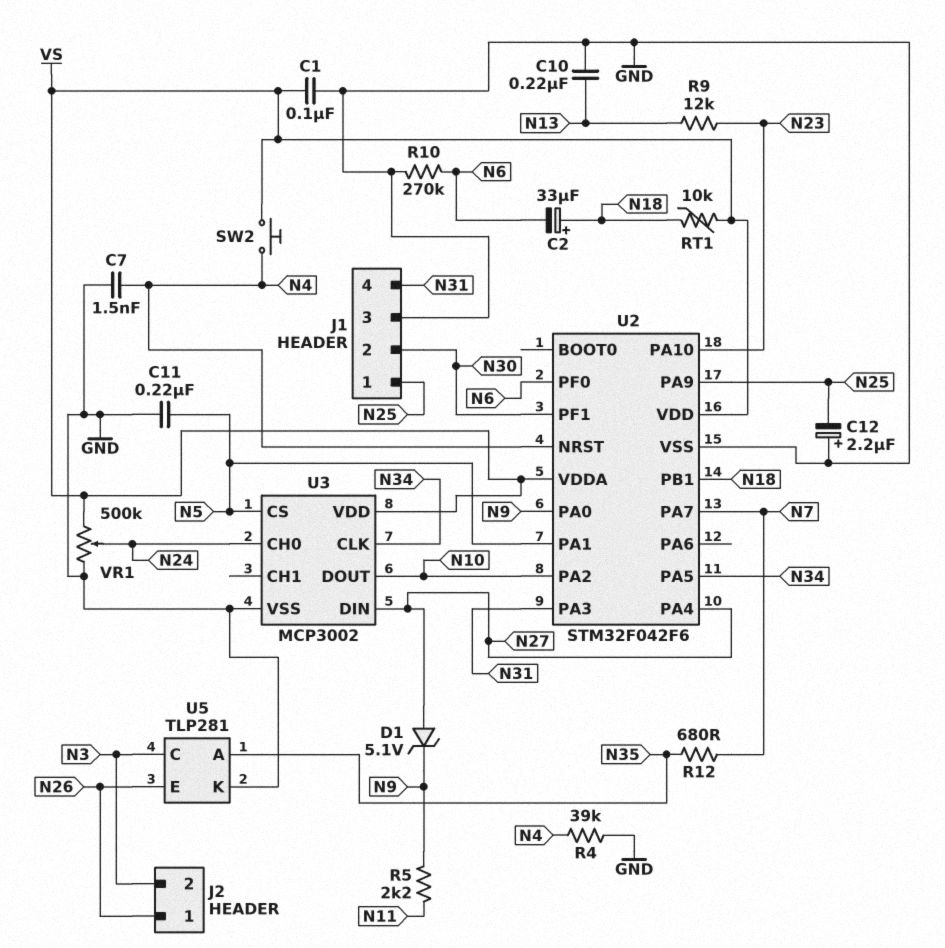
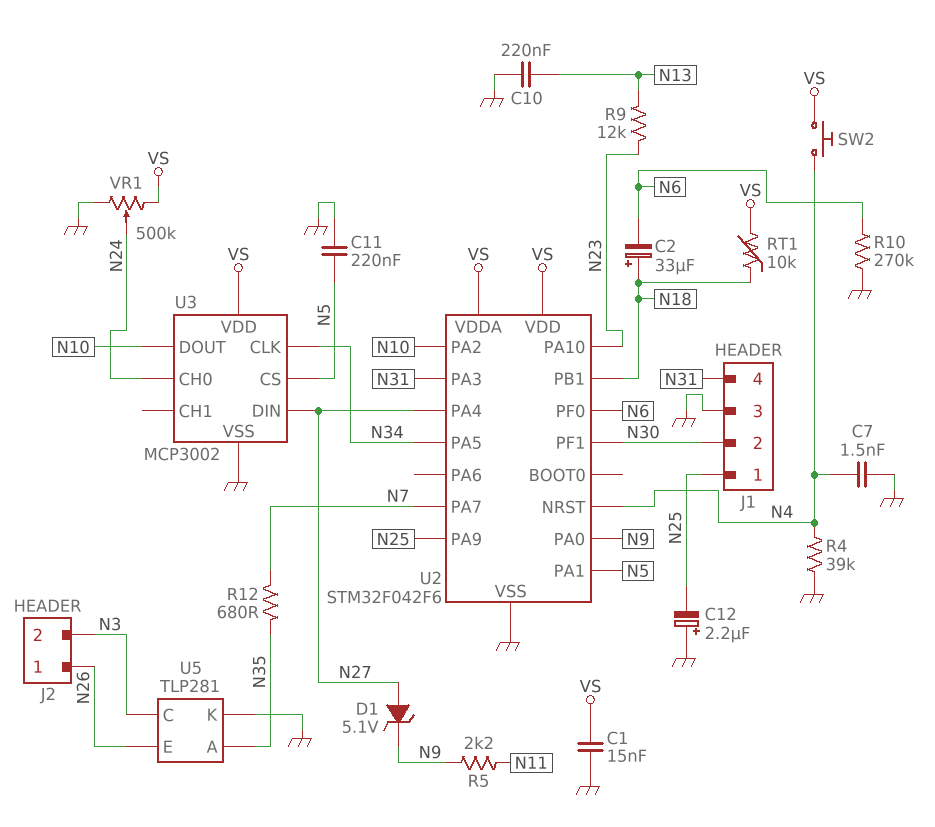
C1: 100nF (GND, VS) -> 15nF (GND, VS)

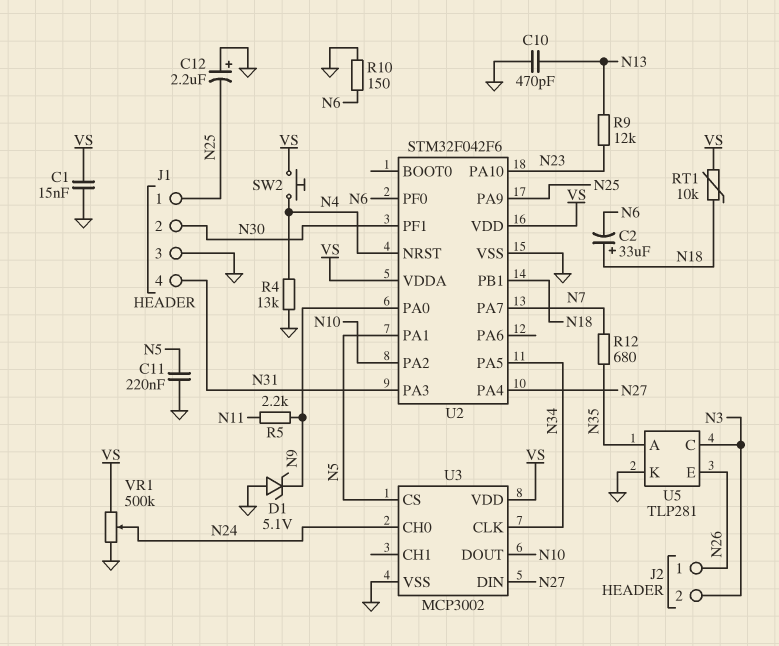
C7: 1.5nF (GND, N4) -> none
C10: 220nF (GND, N13) -> 470pF (GND, N13)
D1: zener 5.1V (A N27, K N9) -> zener 5.1V (A GND, K N9)
R4: 39k (GND, N4) -> 13k (GND, N4)
R10: 270k (GND, N6) -> 150 (GND, N6)

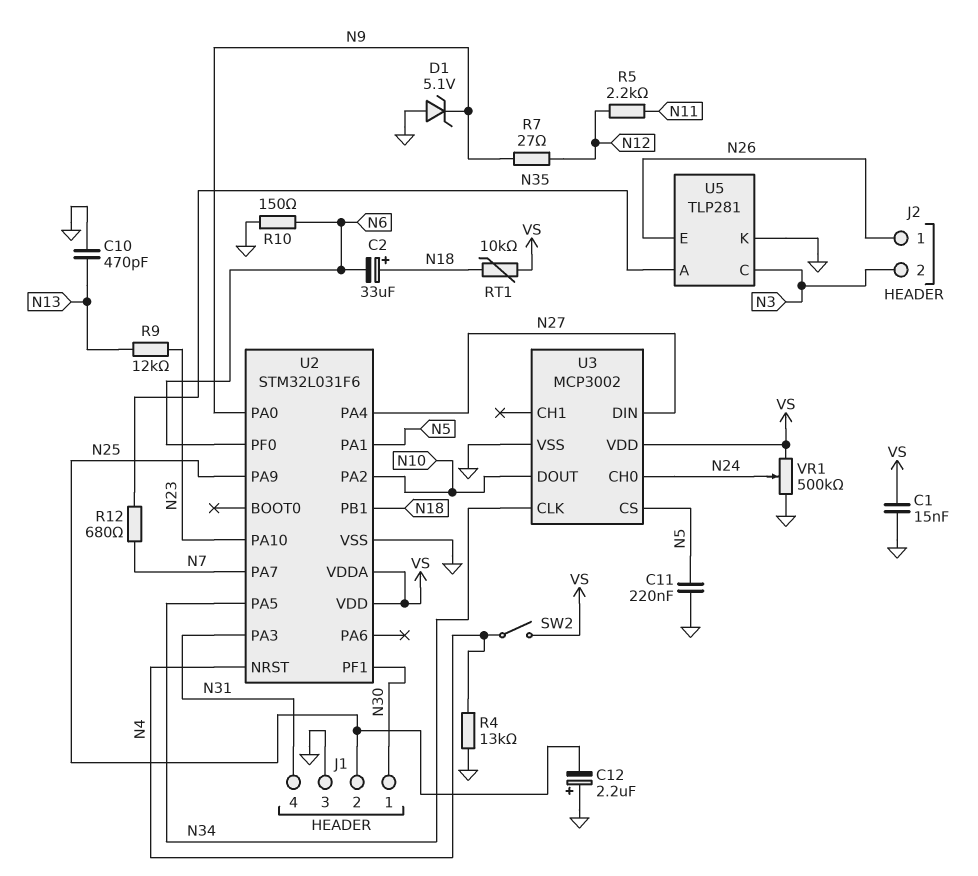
J1 pin 1: N25 -> N30
J1 pin 2: N30 -> N25
R5: 2.2k (N9, N11) -> 2.2k (N11, N12)
R7: none -> 27 (N9, N12)
SW2: button (N4, VS) -> switch (N4, VS)
U2: STM32F042F6 -> STM32L031F6

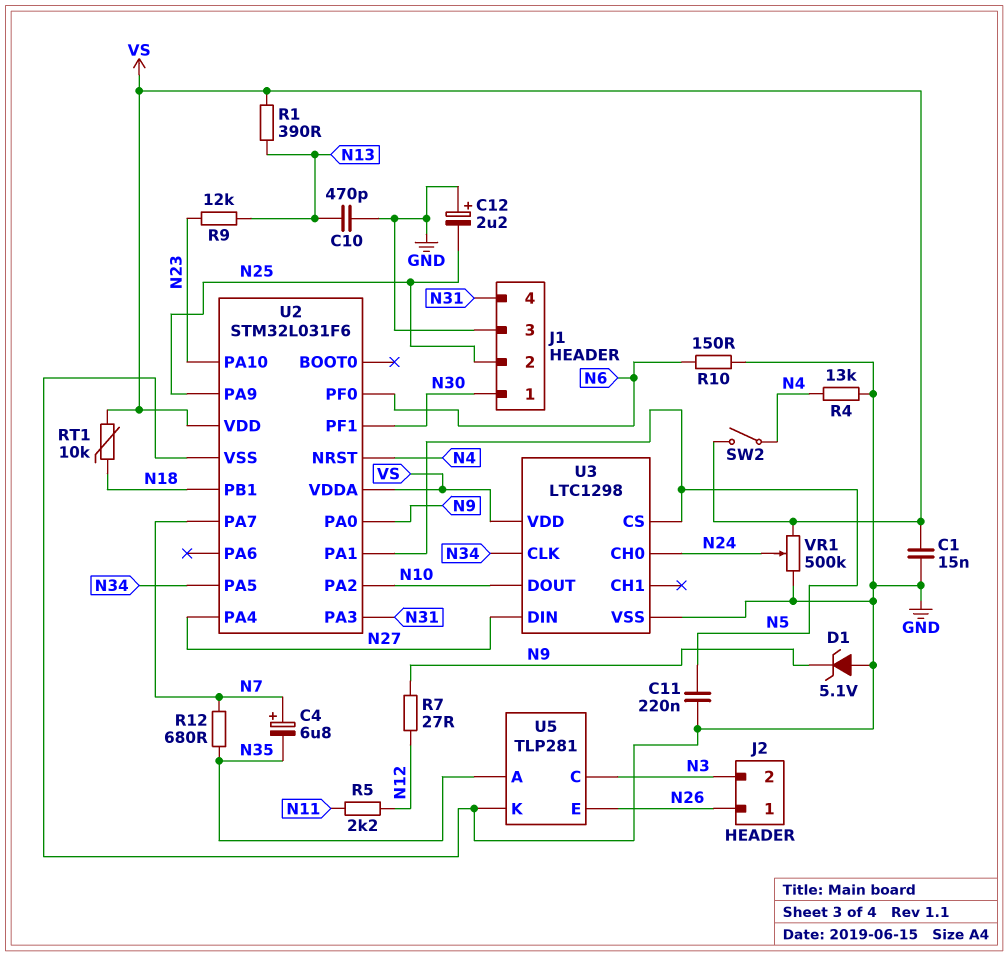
C2: 33uF (plus N18, minus N6) -> none
C4: none -> 6.8uF (plus N7, minus N35)
R1: none -> 390 (N13, VS)
U3: MCP3002 -> LTC1298

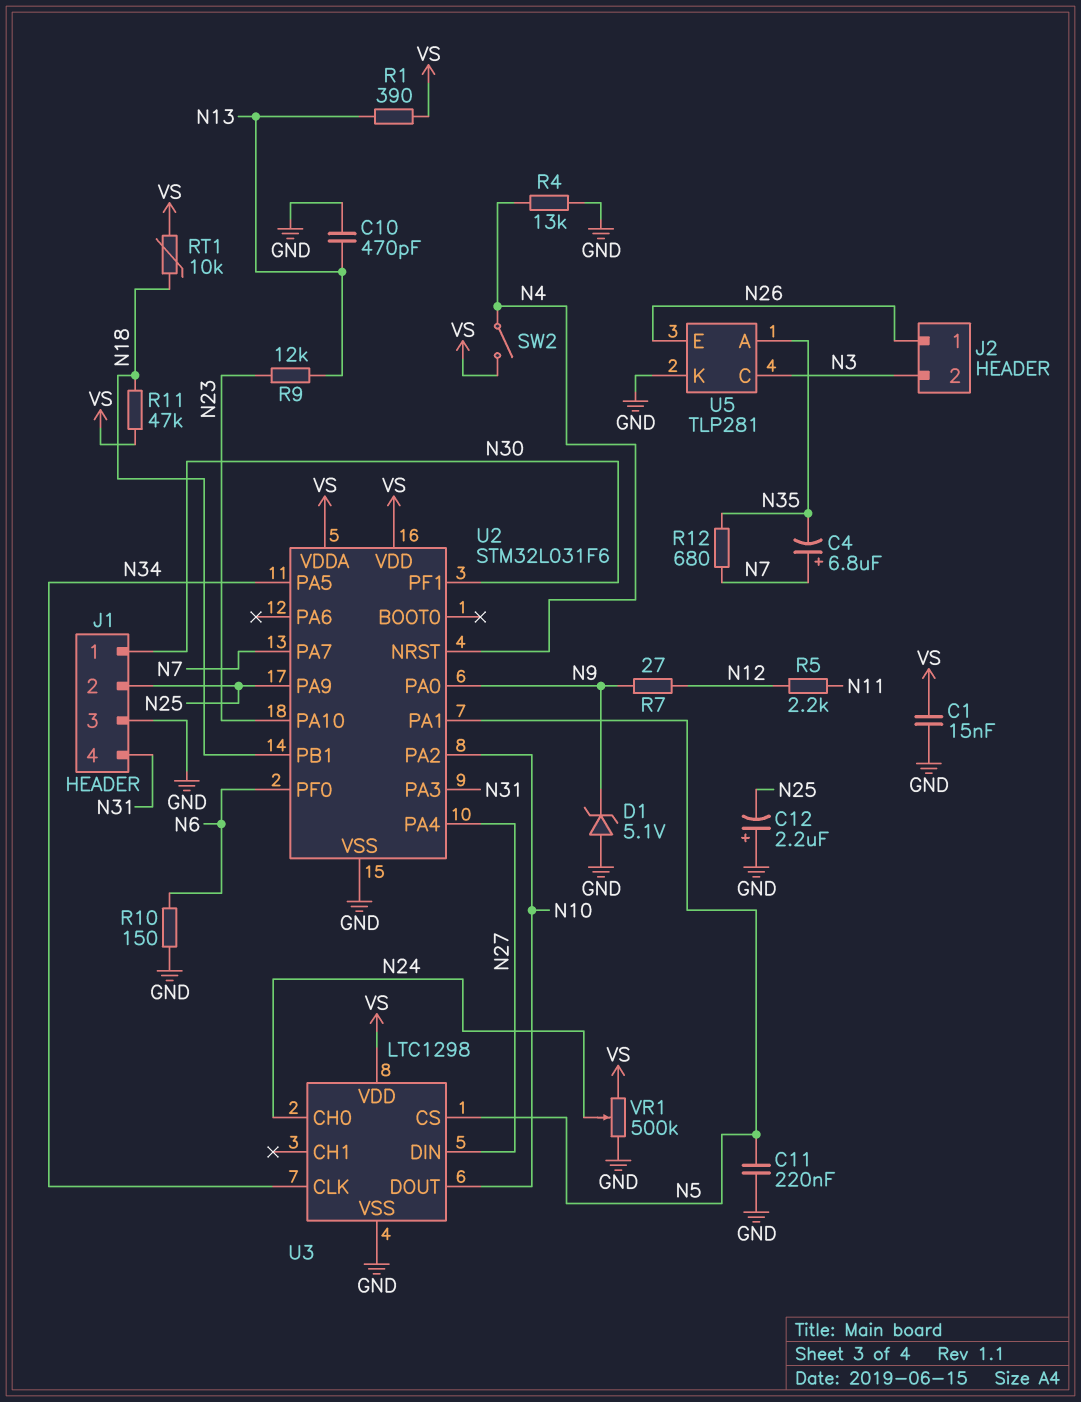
R11: none -> 47k (N18, VS)

